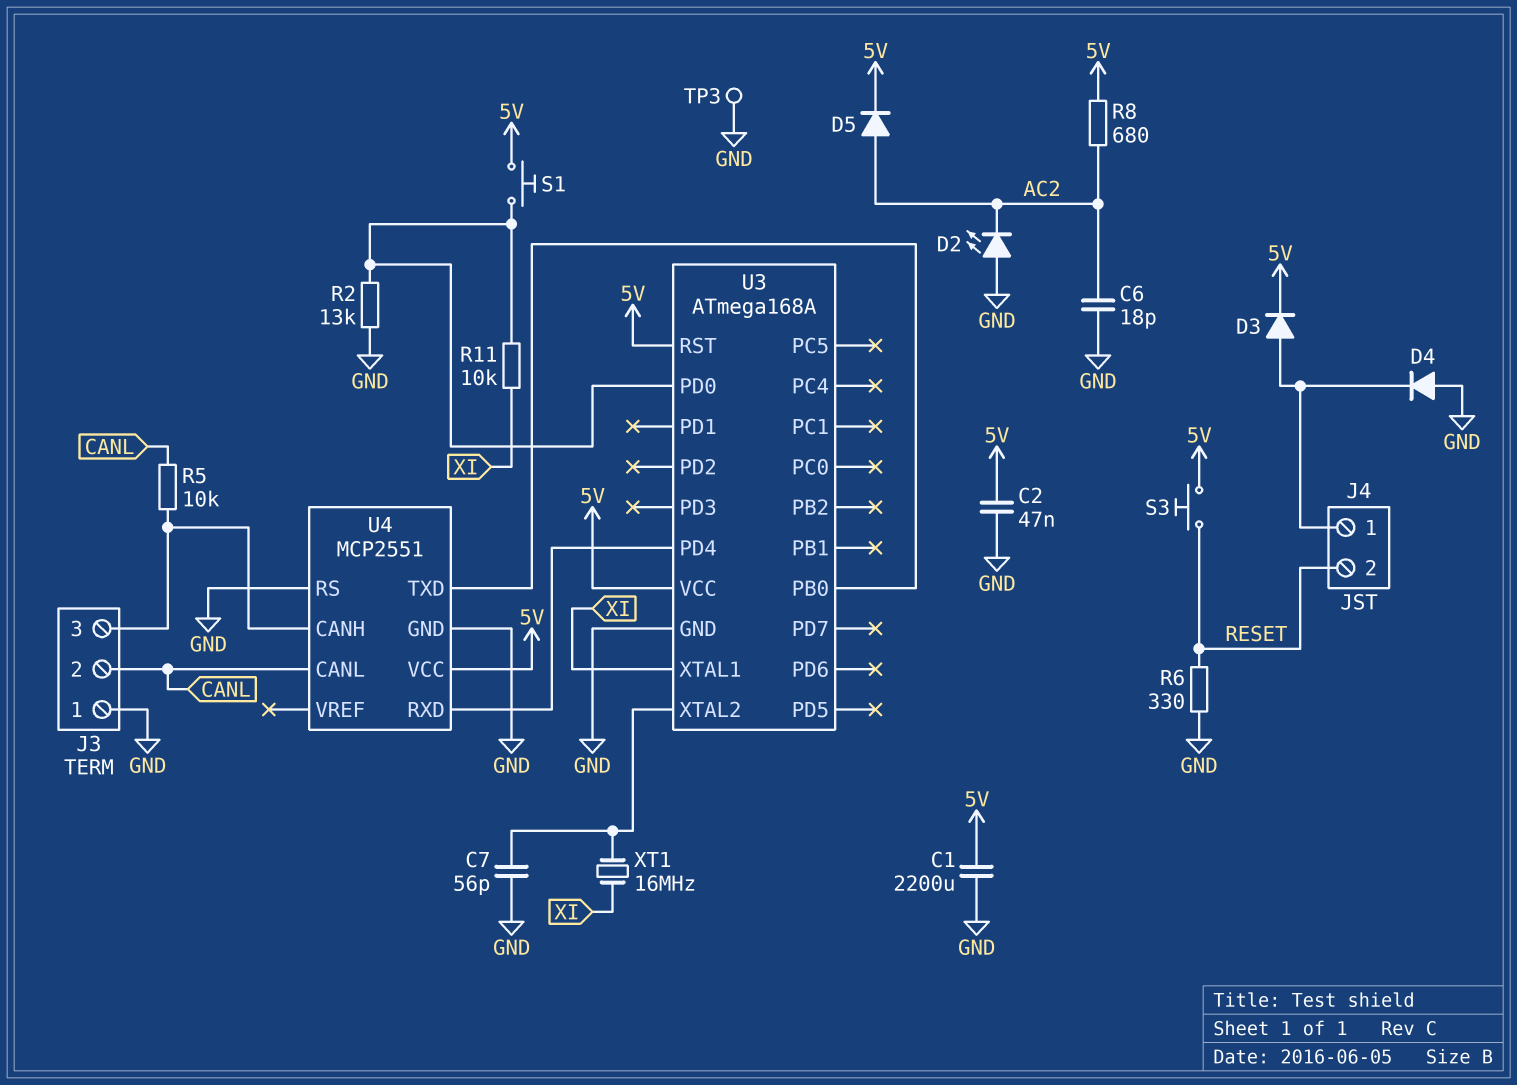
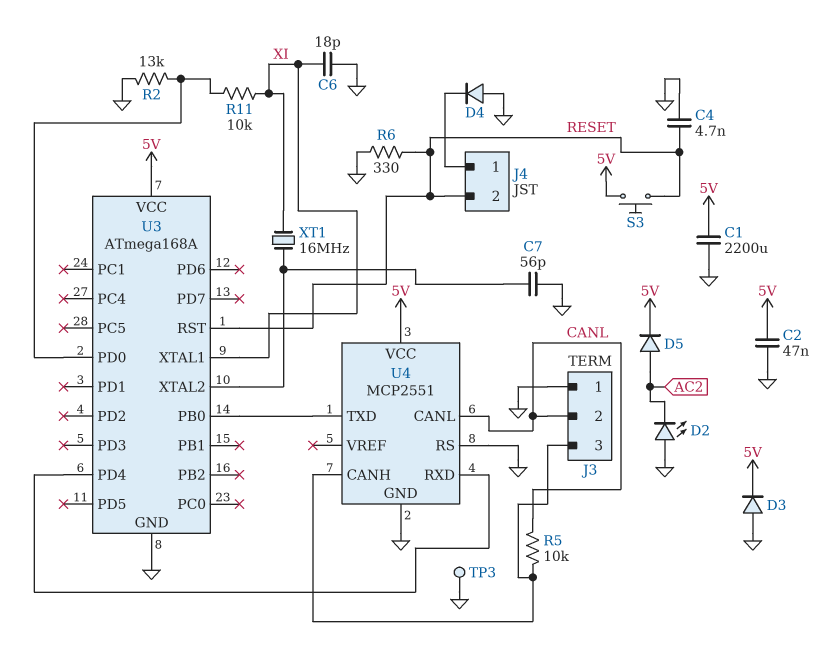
C4: none -> 4.7nF (GND, RESET)
C6: 18pF (AC2, GND) -> 18pF (GND, XI)
D3: diode (A J4/1, K 5V) -> diode (A GND, K 5V)
R8: 680 (5V, AC2) -> none
S1: button (5V, U3/PD0) -> none
U3 pin RST: 5V -> RESET

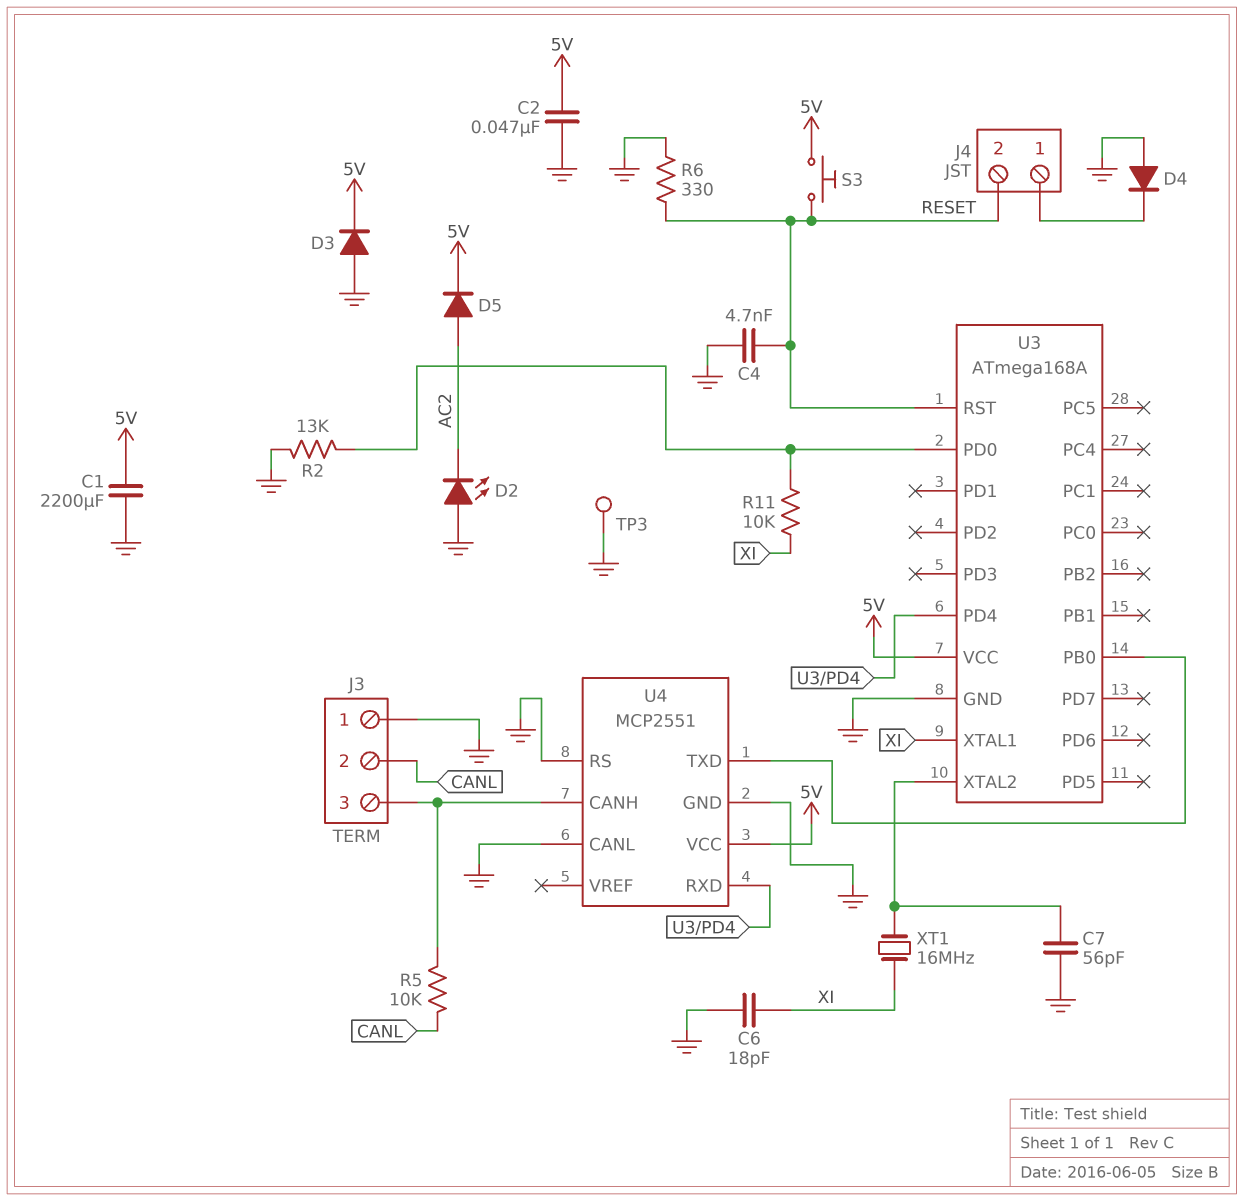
U4 pin CANL: CANL -> GND

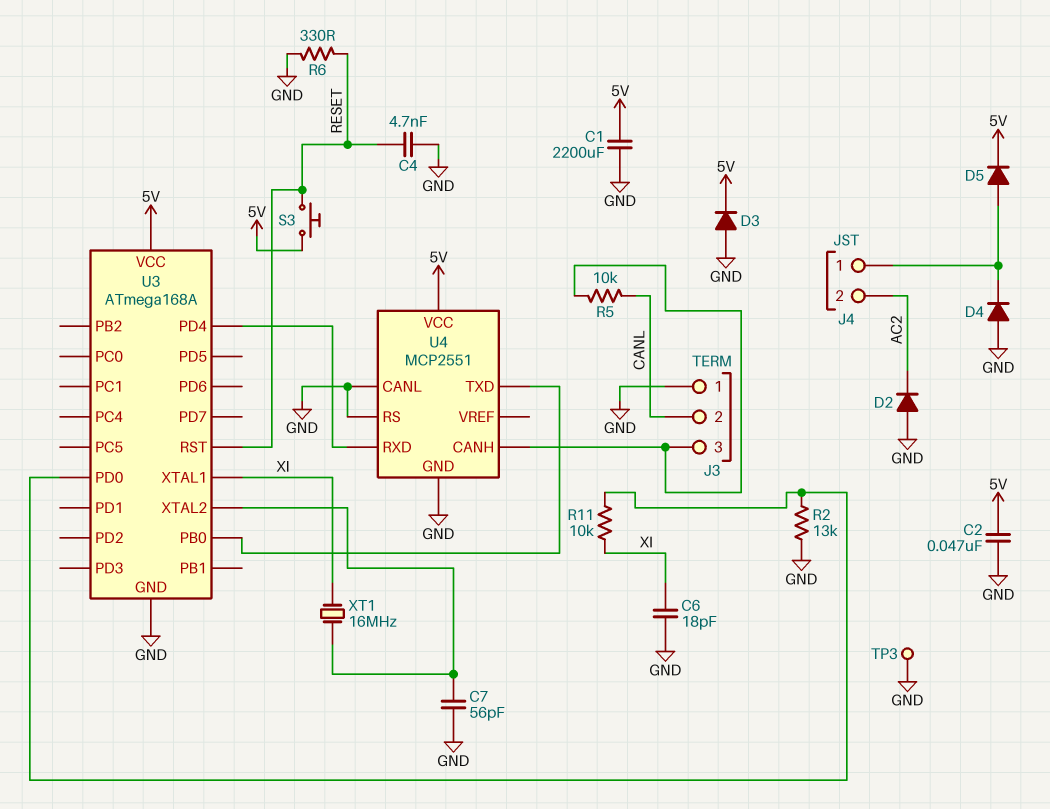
D2: LED (A GND, K AC2) -> diode (A GND, K AC2)
D5: diode (A AC2, K 5V) -> diode (A J4/1, K 5V)
J4 pin 2: RESET -> AC2

